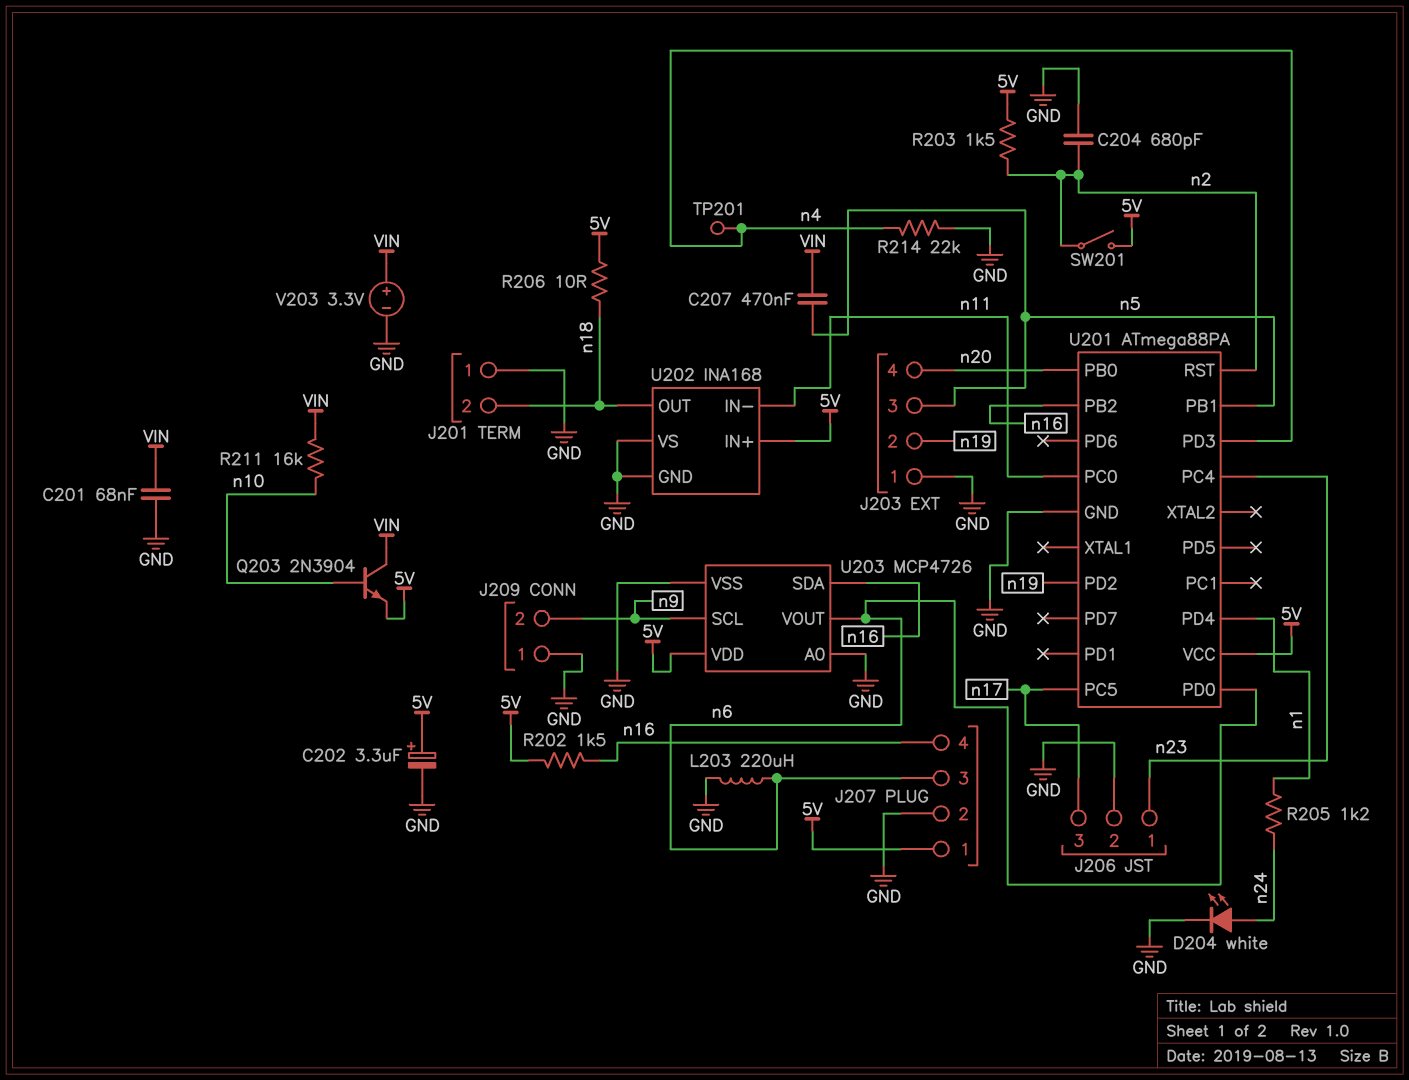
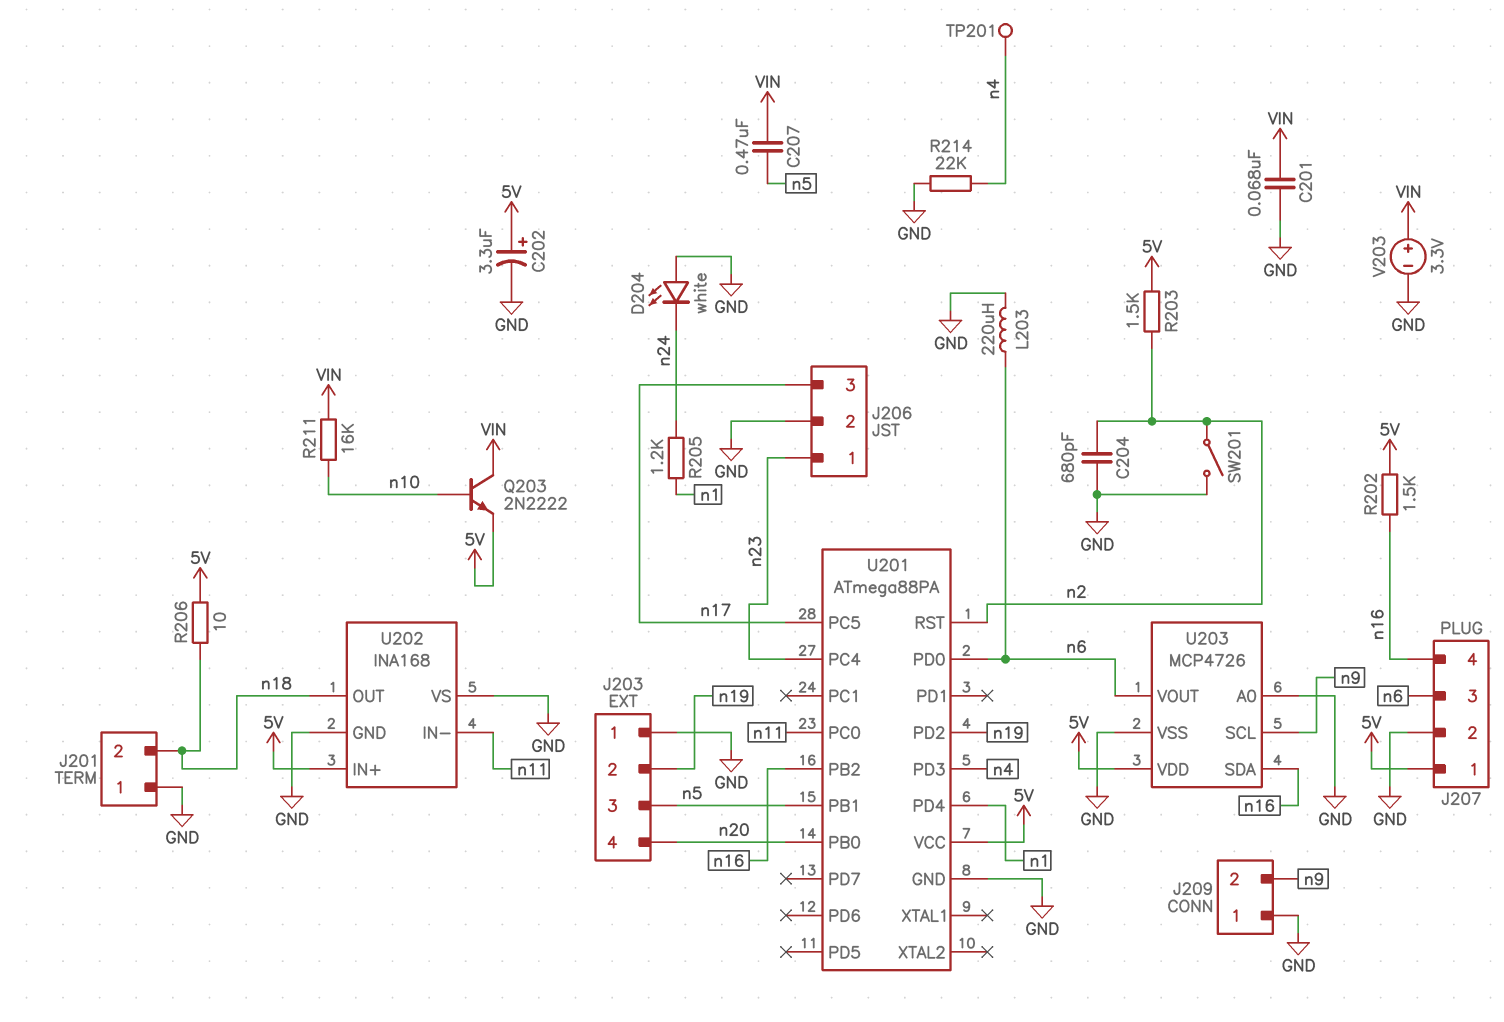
D204: LED white (A n24, K GND) -> LED white (A GND, K n24)
Q203: NPN 2N3904 (B n10, C VIN, E 5V) -> NPN 2N2222 (B n10, C VIN, E 5V)
SW201: switch (5V, n2) -> switch (GND, n2)

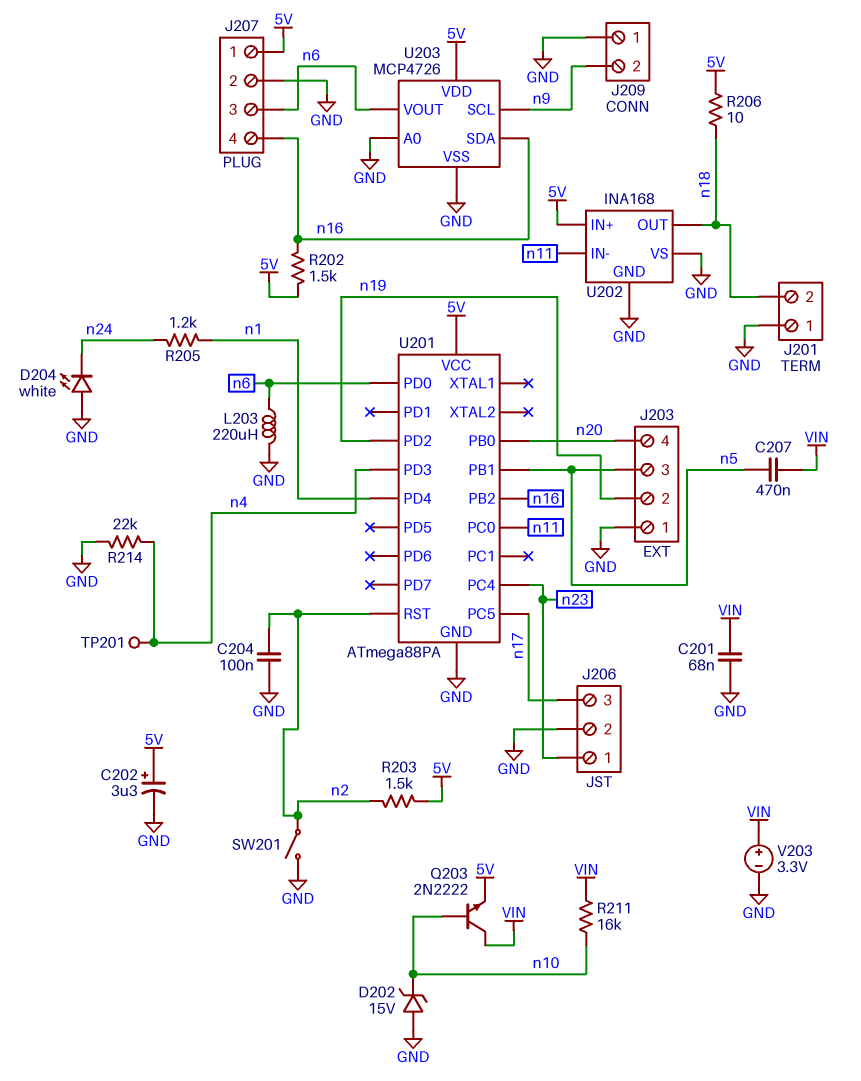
C204: 680pF (GND, n2) -> 100nF (GND, n2)
D202: none -> zener 15V (A GND, K n10)

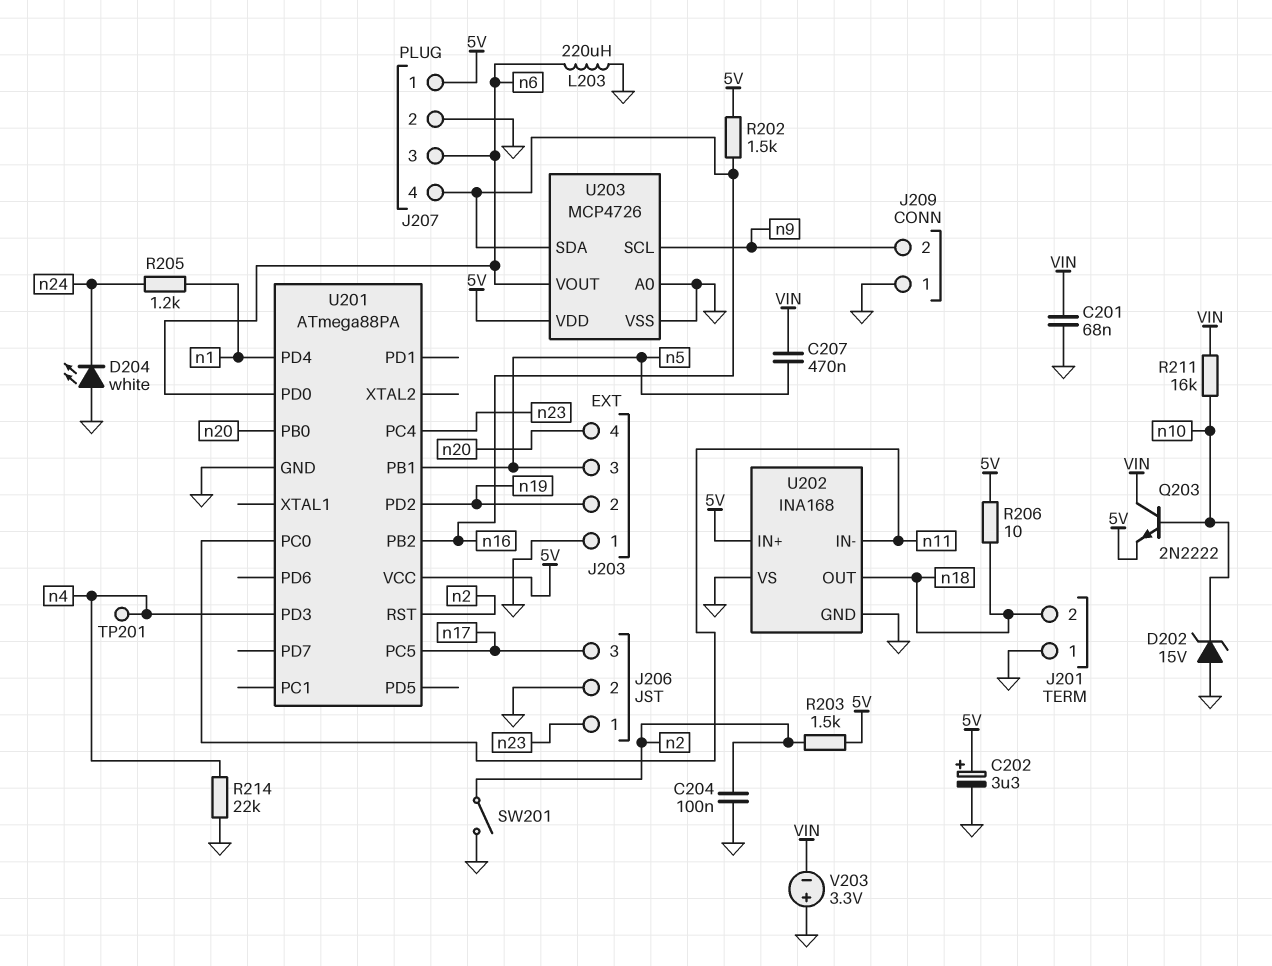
V203: 3.3V (plus VIN, minus GND) -> 3.3V (plus GND, minus VIN)

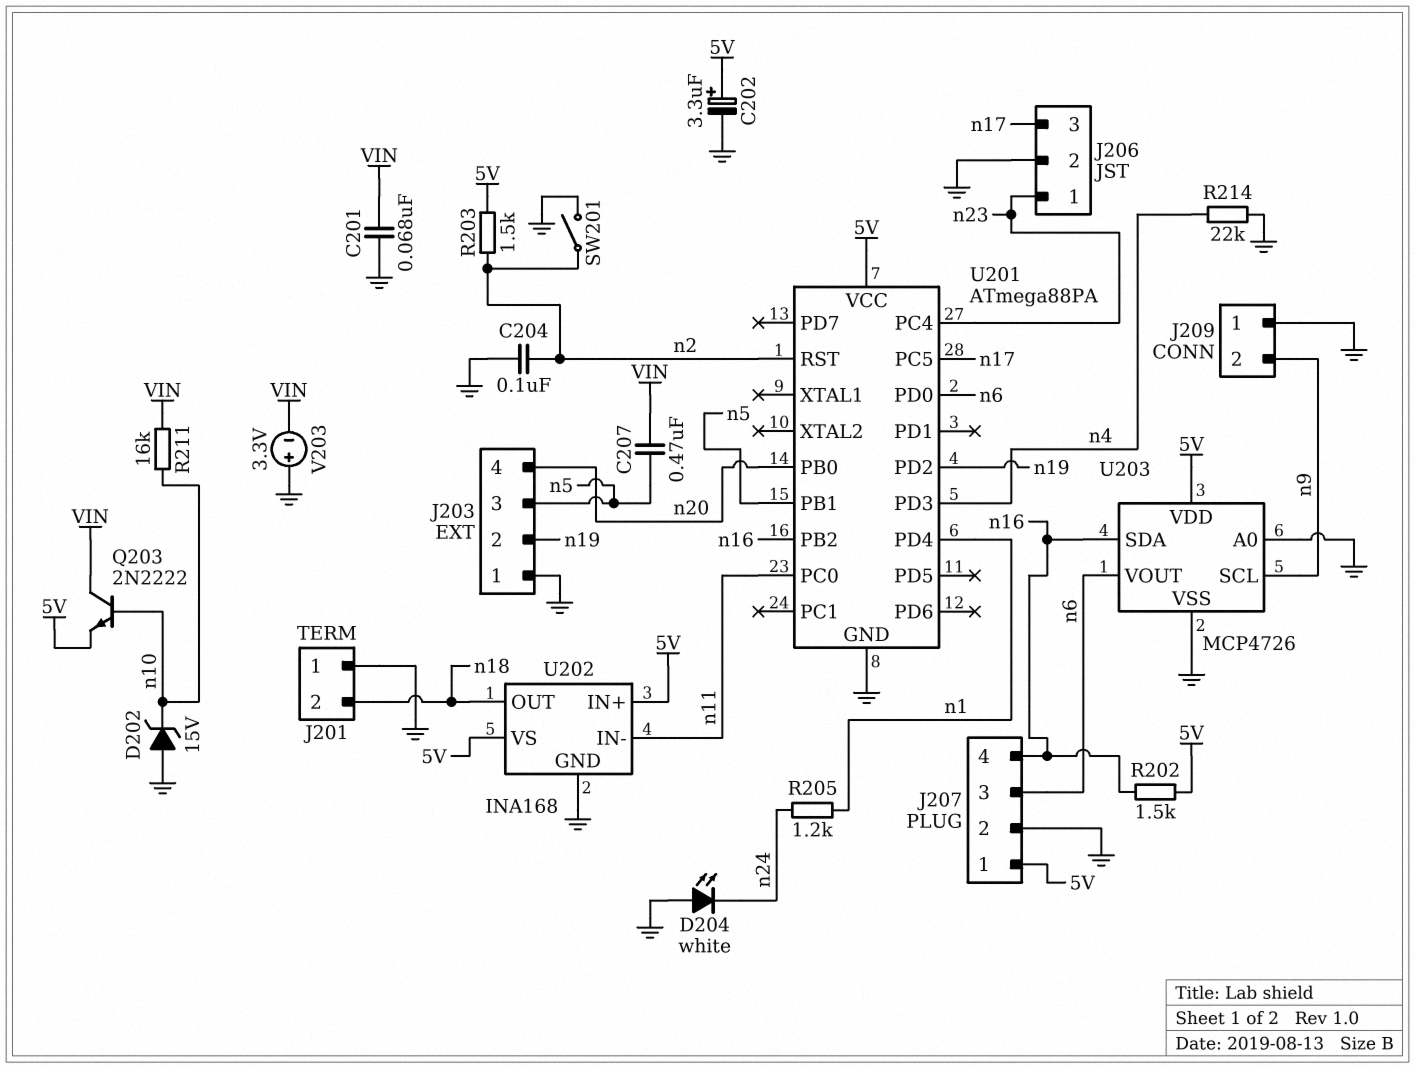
L203: 220uH (GND, n6) -> none
R206: 10 (5V, n18) -> none
TP201: test point (n4) -> none
U202 pin VS: GND -> 5V

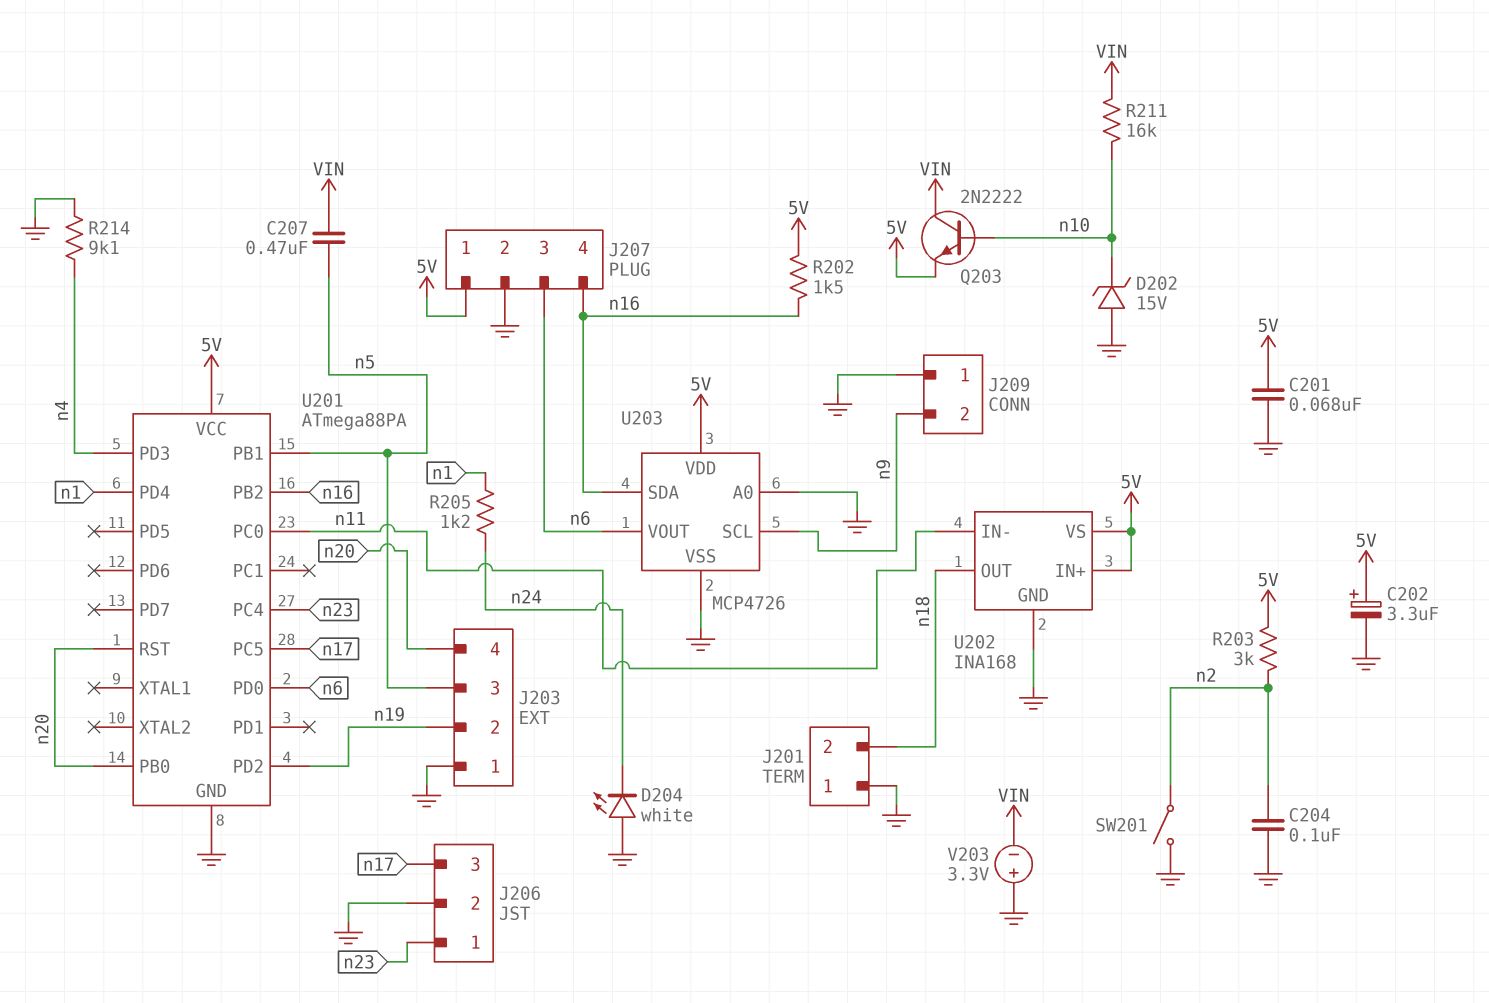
C201: 68nF (GND, VIN) -> 68nF (5V, GND)
R203: 1.5k (5V, n2) -> 3k (5V, n2)
R214: 22k (GND, n4) -> 9.1k (GND, n4)
U201 pin RST: n2 -> n20

